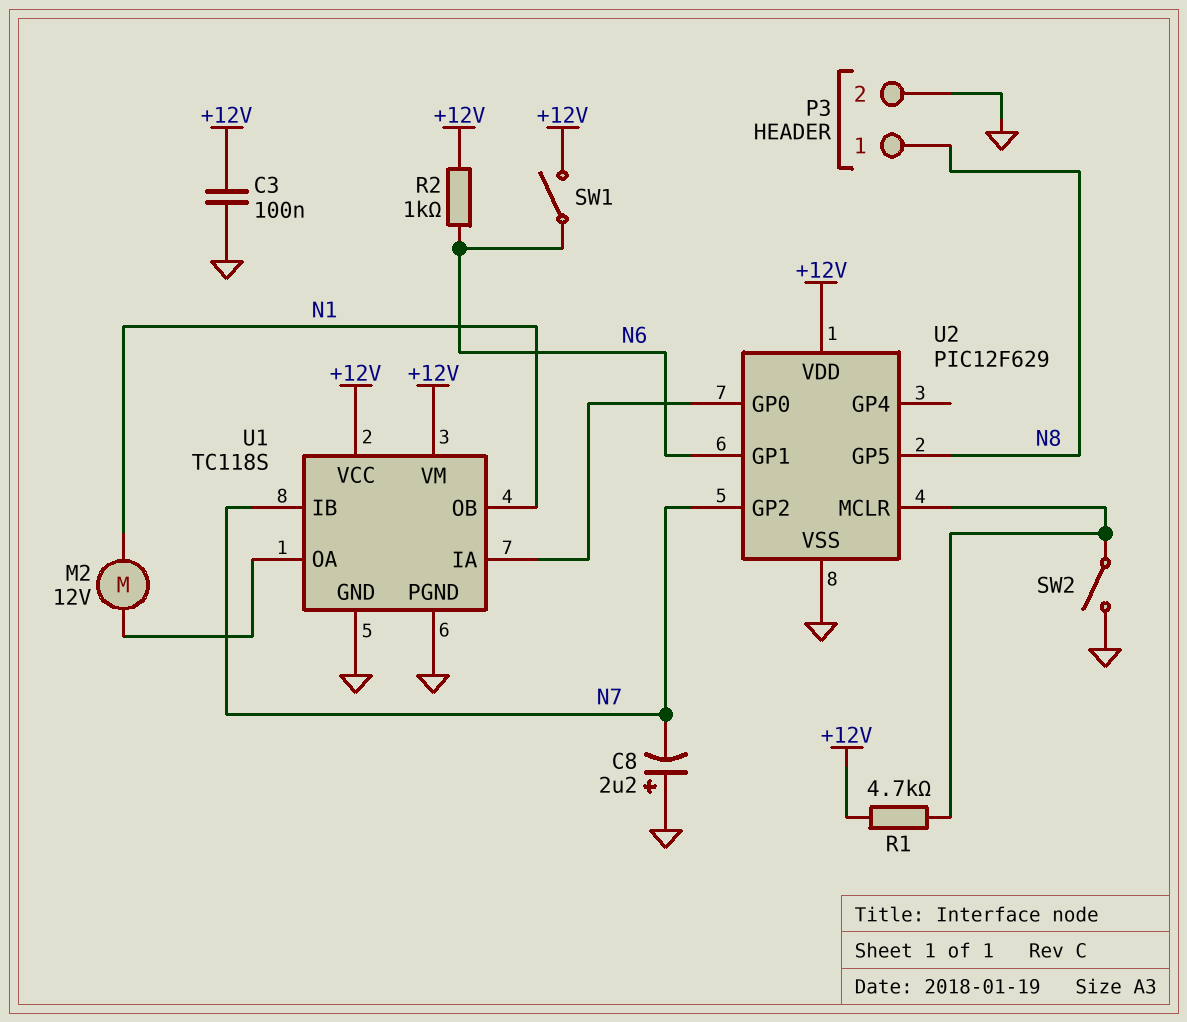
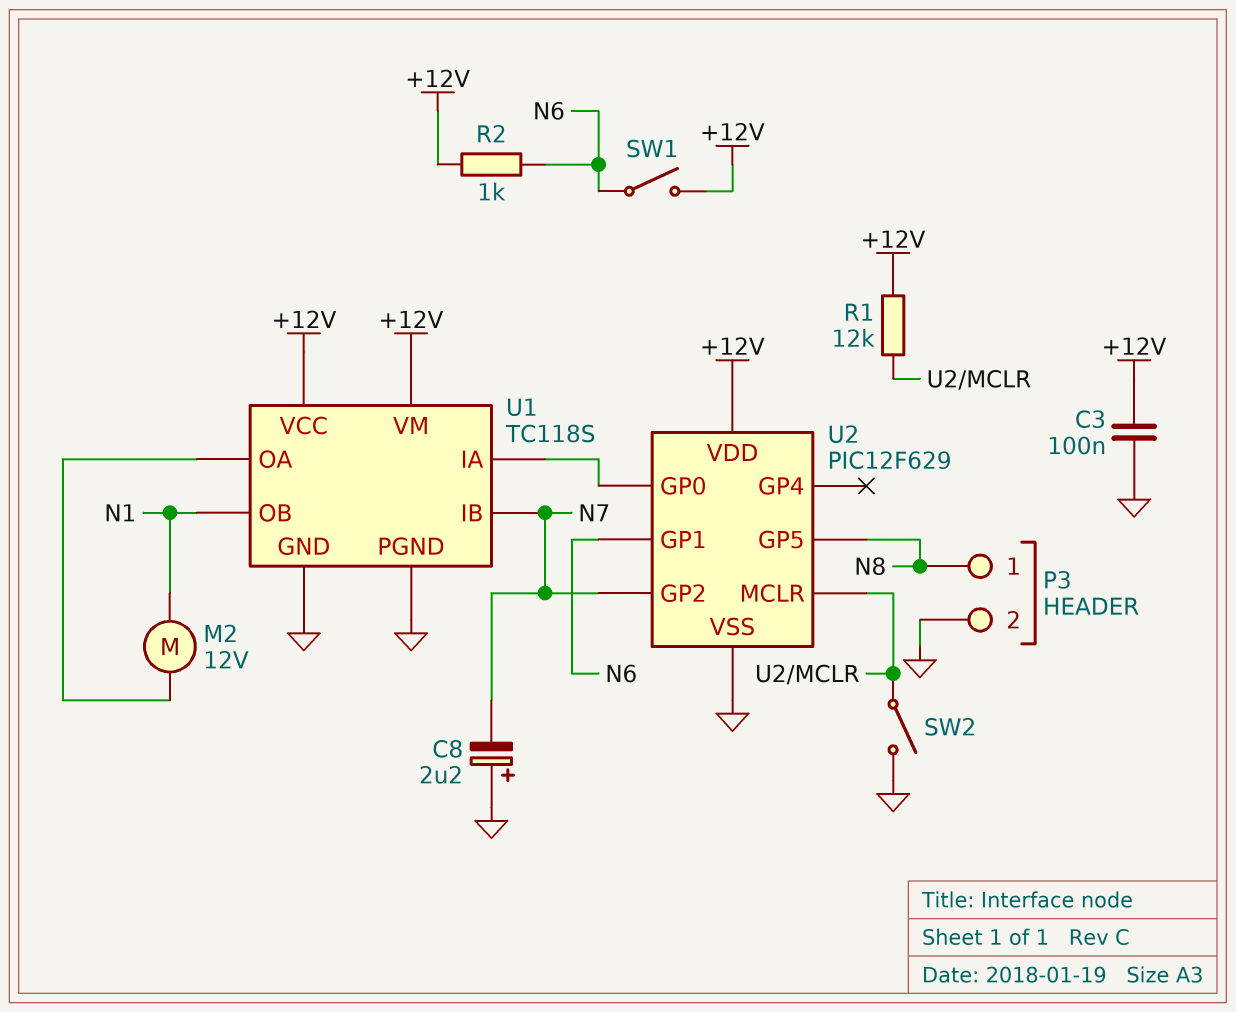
R1: 4.7k (+12V, U2/MCLR) -> 12k (+12V, U2/MCLR)

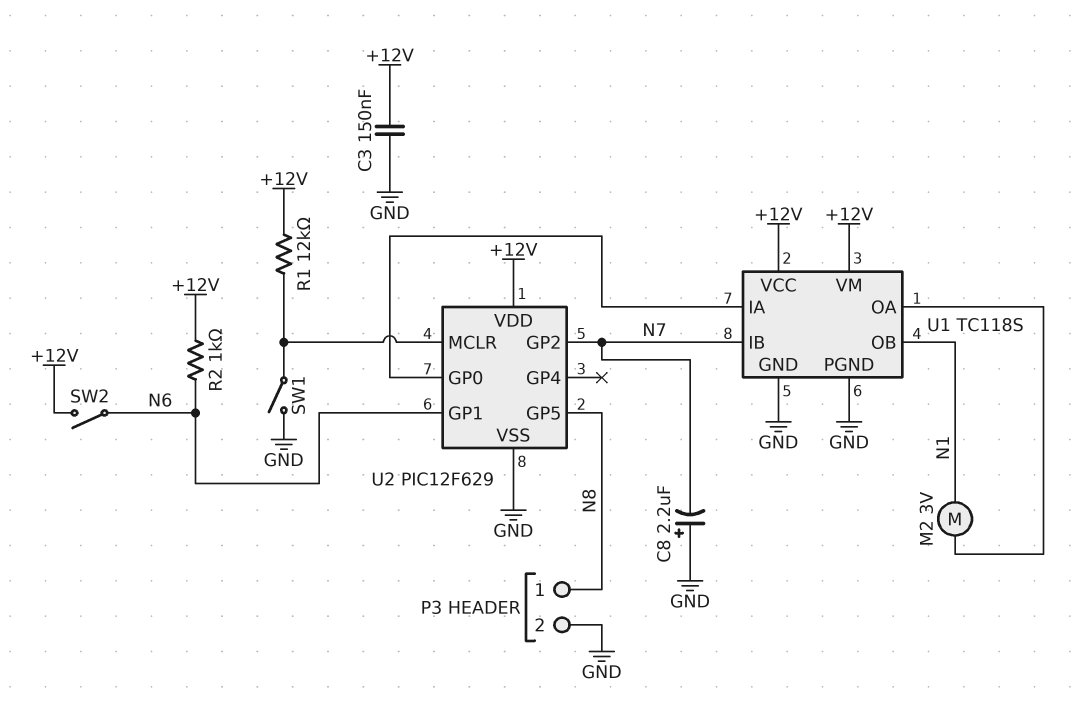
C3: 100nF (+12V, GND) -> 150nF (+12V, GND)
M2: motor 12V (N1, U1/OA) -> motor 3V (N1, U1/OA)
SW1: switch (+12V, N6) -> switch (GND, U2/MCLR)
SW2: switch (GND, U2/MCLR) -> switch (+12V, N6)

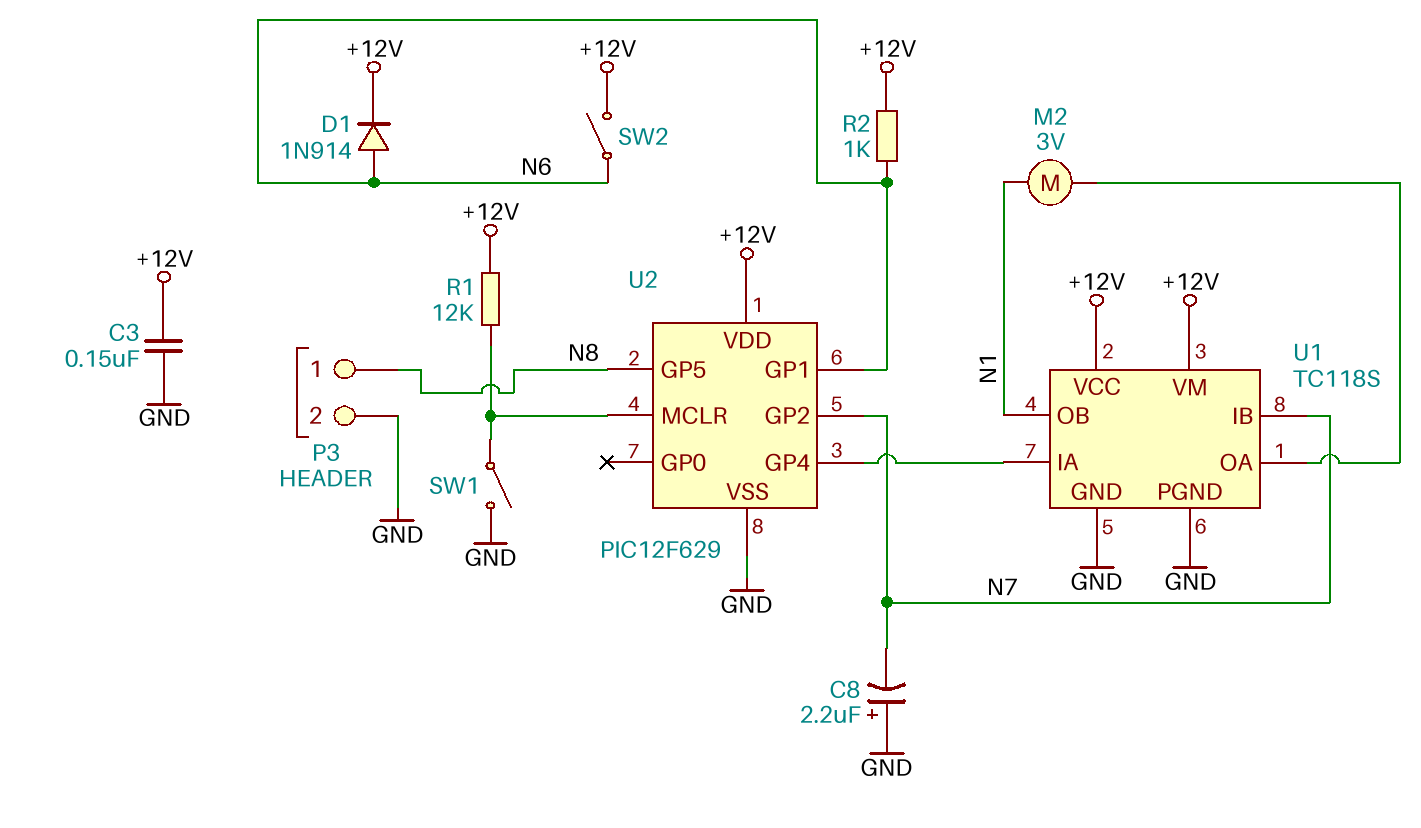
D1: none -> diode 1N914 (A N6, K +12V)
U2 pin GP0: U1/IA -> none
U2 pin GP4: none -> U1/IA

